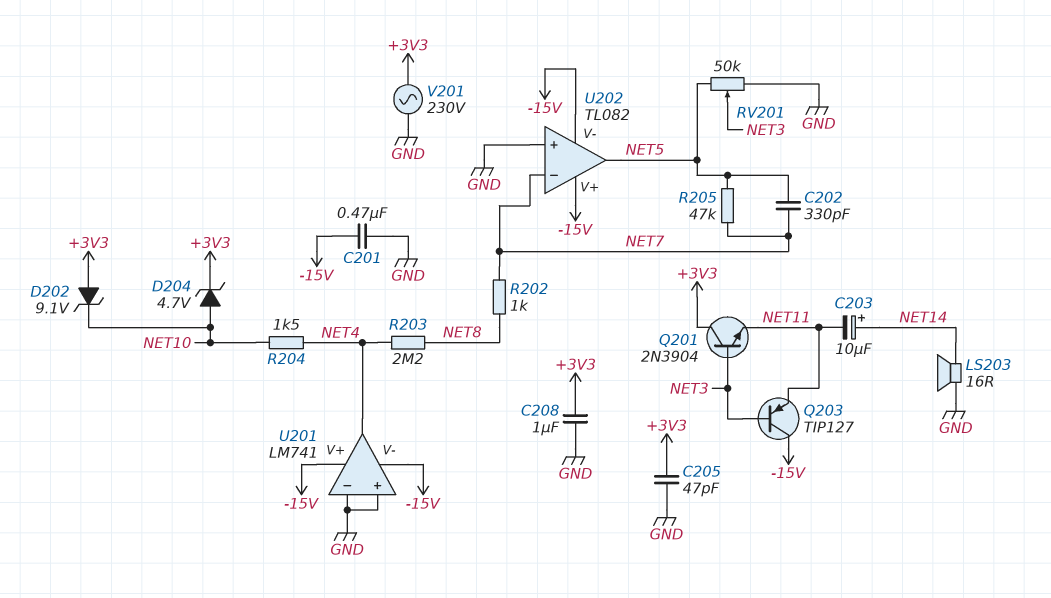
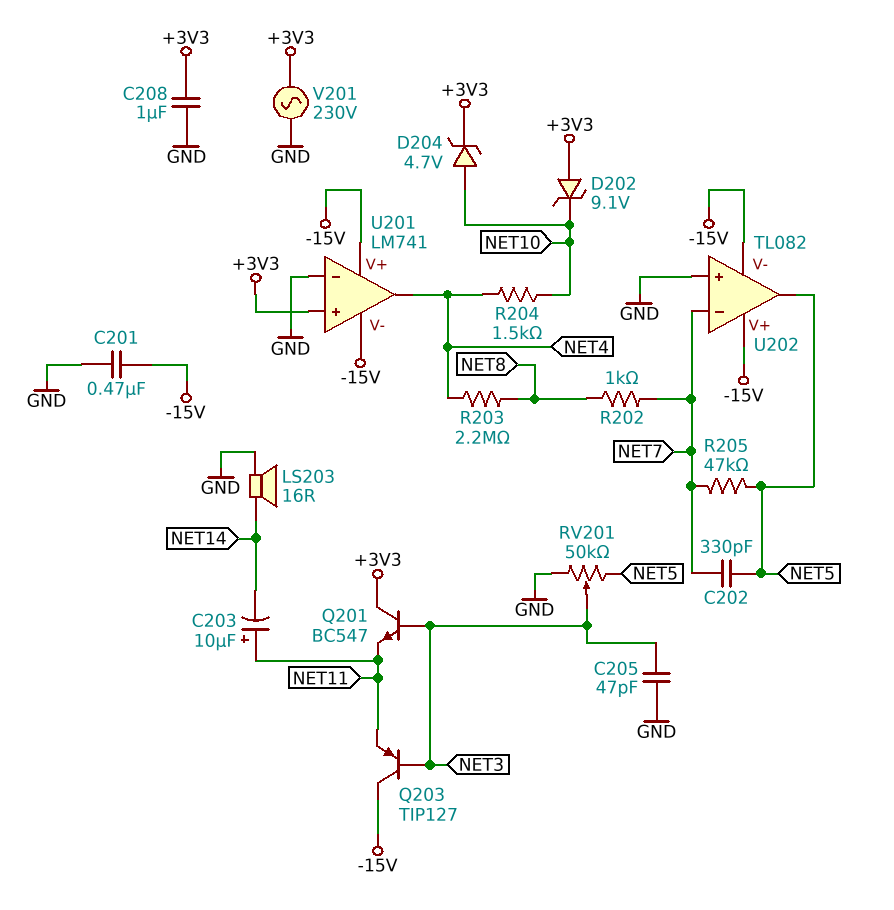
C203: 10uF (plus NET14, minus NET11) -> 10uF (plus NET11, minus NET14)
C205: 47pF (+3V3, GND) -> 47pF (GND, NET3)
Q201: NPN 2N3904 (B NET3, C +3V3, E NET11) -> NPN BC547 (B NET3, C +3V3, E NET11)
U201 pin in+: GND -> +3V3

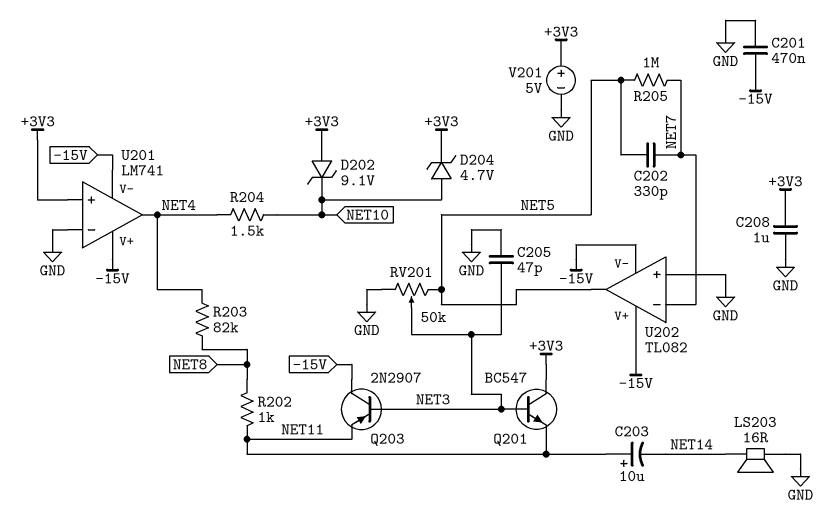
Q203: PNP TIP127 (B NET3, C -15V, E NET11) -> PNP 2N2907 (B NET3, C -15V, E NET11)
R202: 1k (NET7, NET8) -> 1k (NET8, NET11)
R203: 2.2M (NET4, NET8) -> 82k (NET4, NET8)
R205: 47k (NET5, NET7) -> 1M (NET5, NET7)
V201: AC 230V (+3V3, GND) -> 5V (plus +3V3, minus GND)

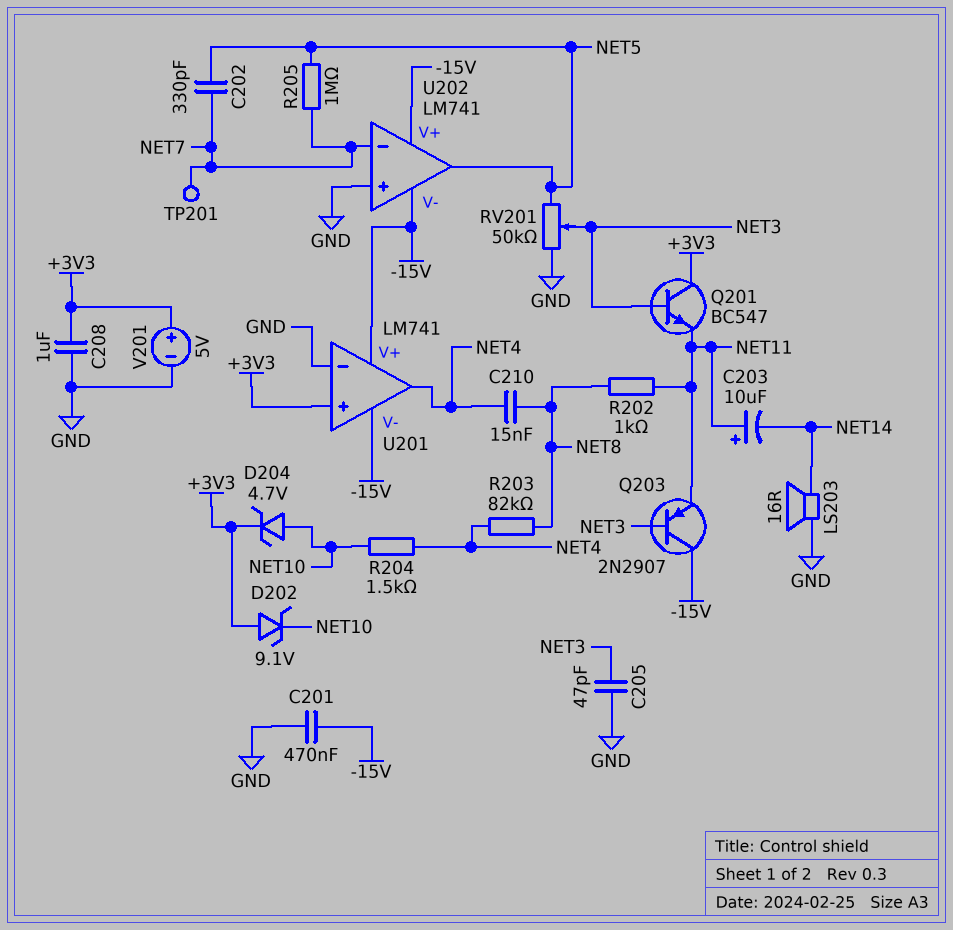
C210: none -> 15nF (NET4, NET8)
TP201: none -> test point (NET7)
U202: TL082 -> LM741

